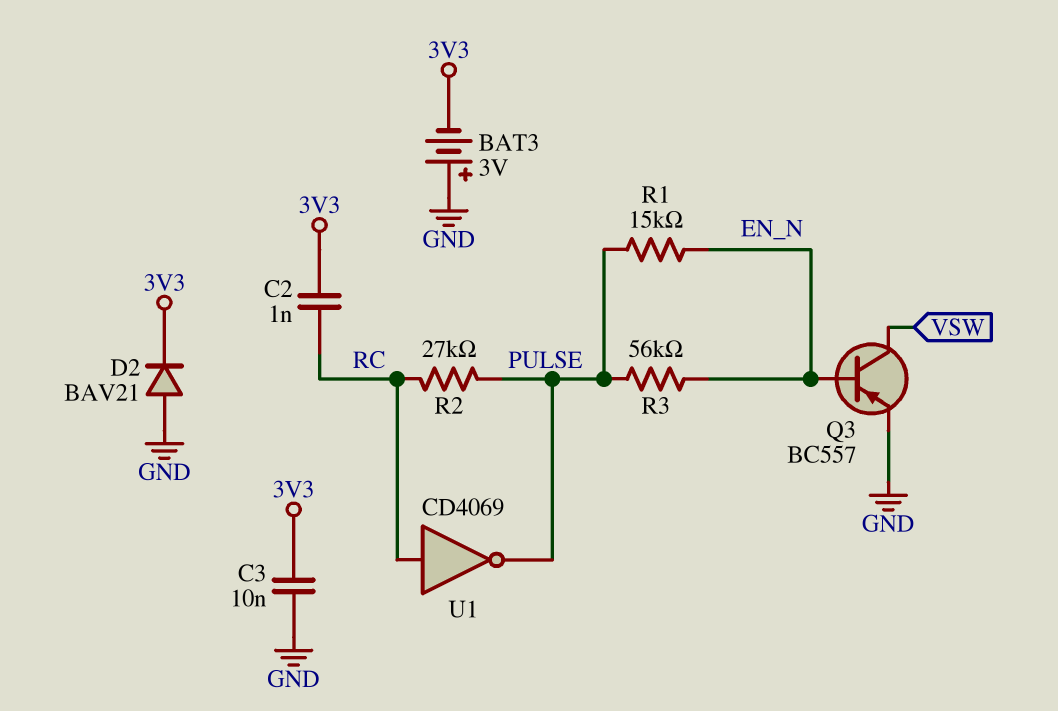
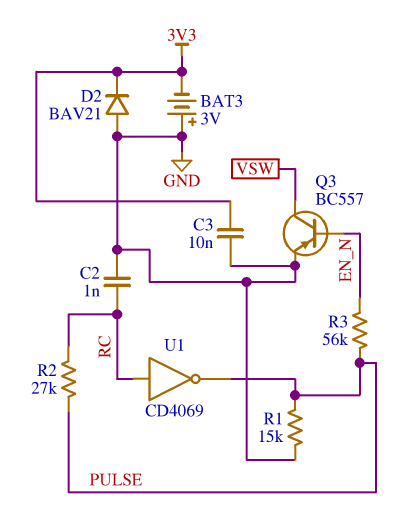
C2: 1nF (3V3, RC) -> 1nF (GND, RC)
R1: 15k (EN_N, PULSE) -> 15k (GND, PULSE)

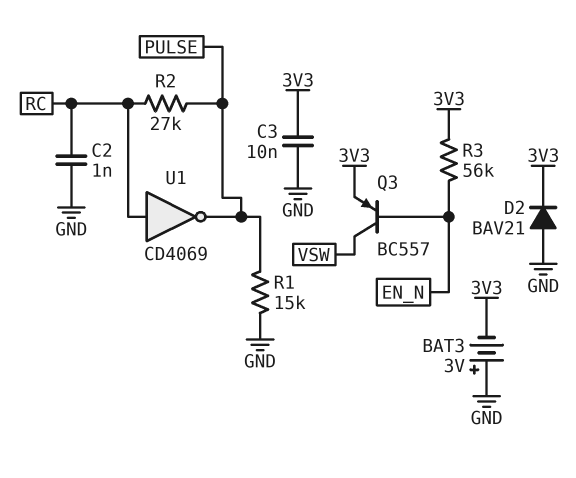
Q3: PNP BC557 (B EN_N, C VSW, E GND) -> PNP BC557 (B EN_N, C VSW, E 3V3)
R3: 56k (EN_N, PULSE) -> 56k (3V3, EN_N)

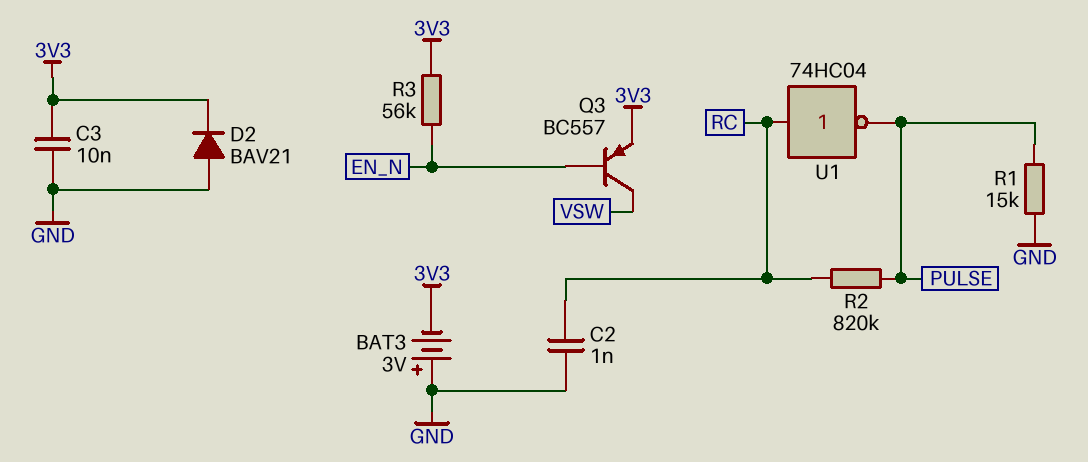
R2: 27k (PULSE, RC) -> 820k (PULSE, RC)
U1: NOT CD4069 (in RC, out PULSE) -> NOT 74HC04 (in RC, out PULSE)

